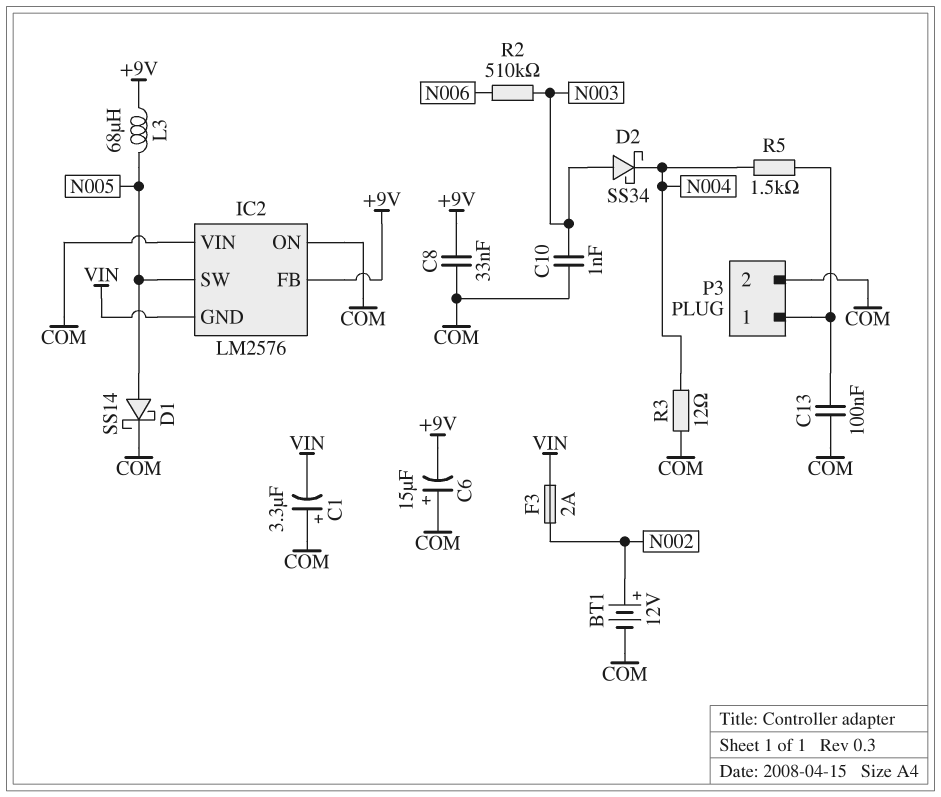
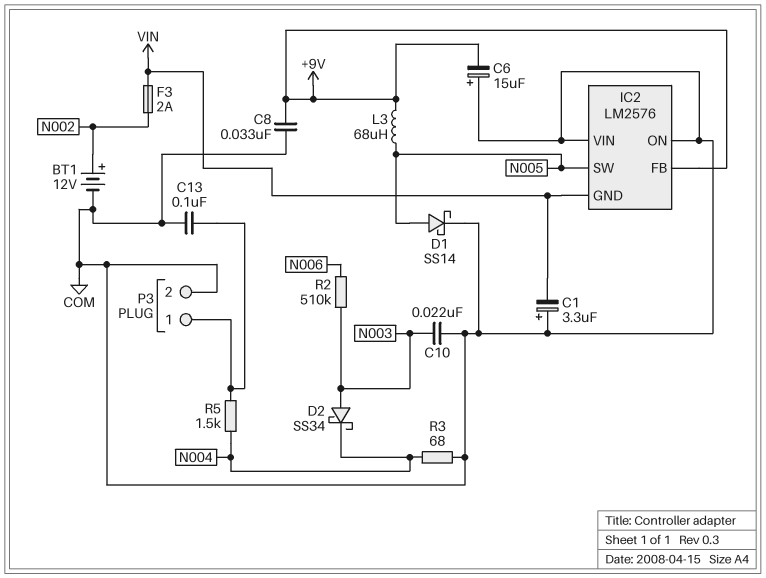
C10: 1nF (COM, N003) -> 22nF (COM, N003)
R3: 12 (COM, N004) -> 68 (COM, N004)

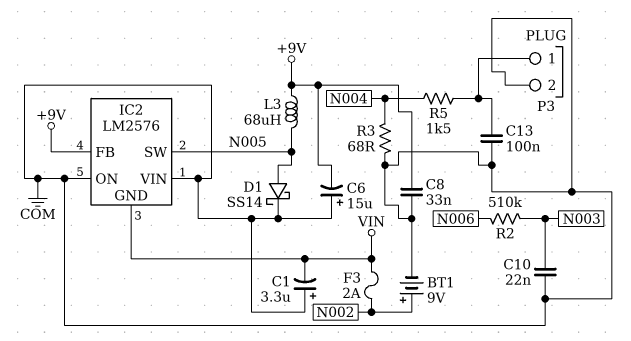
BT1: 12V (plus N002, minus COM) -> 9V (plus N002, minus COM)
D2: schottky SS34 (A N003, K N004) -> none

